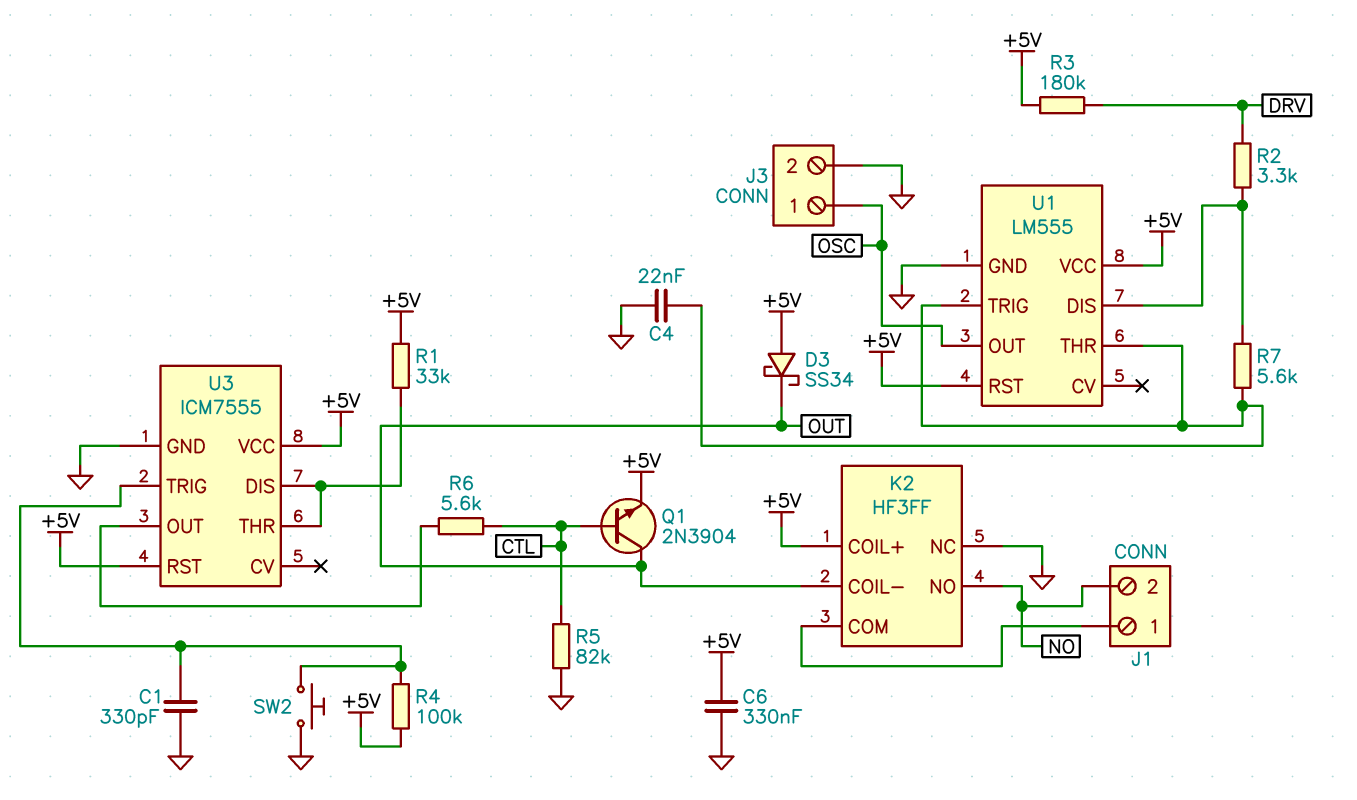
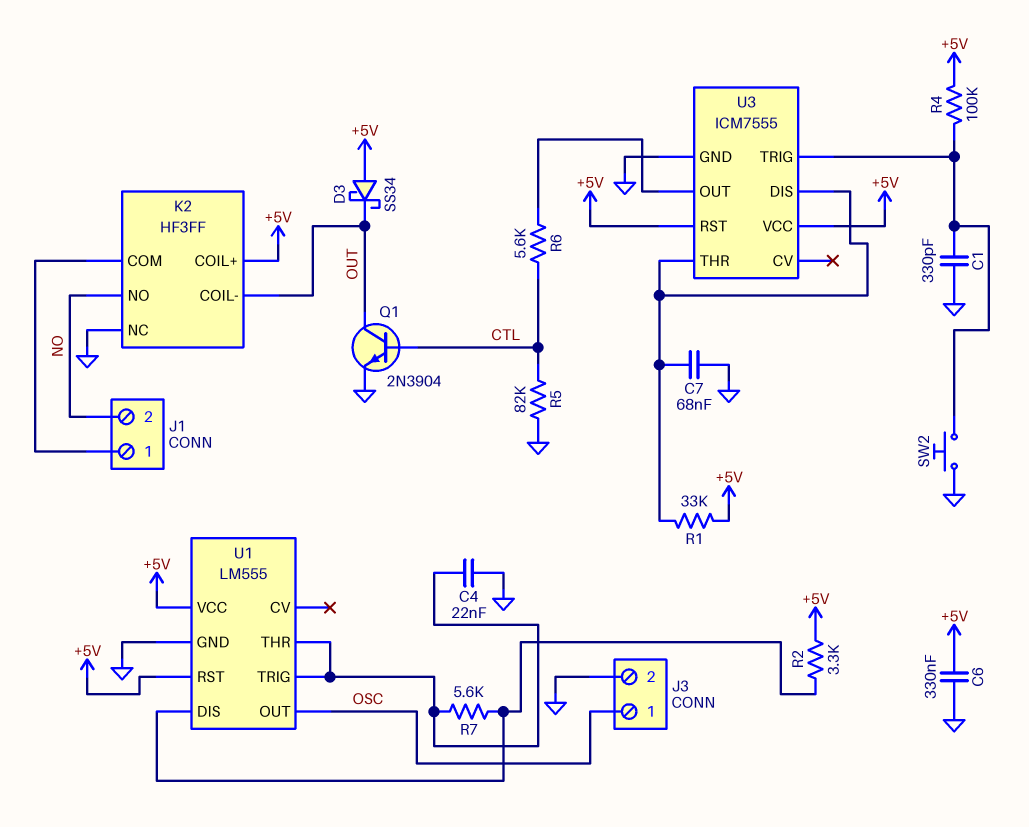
C7: none -> 68nF (GND, U3/DIS)
Q1: NPN 2N3904 (B CTL, C OUT, E +5V) -> NPN 2N3904 (B CTL, C OUT, E GND)
R2: 3.3k (DRV, U1/DIS) -> 3.3k (+5V, U1/DIS)
R3: 180k (+5V, DRV) -> none

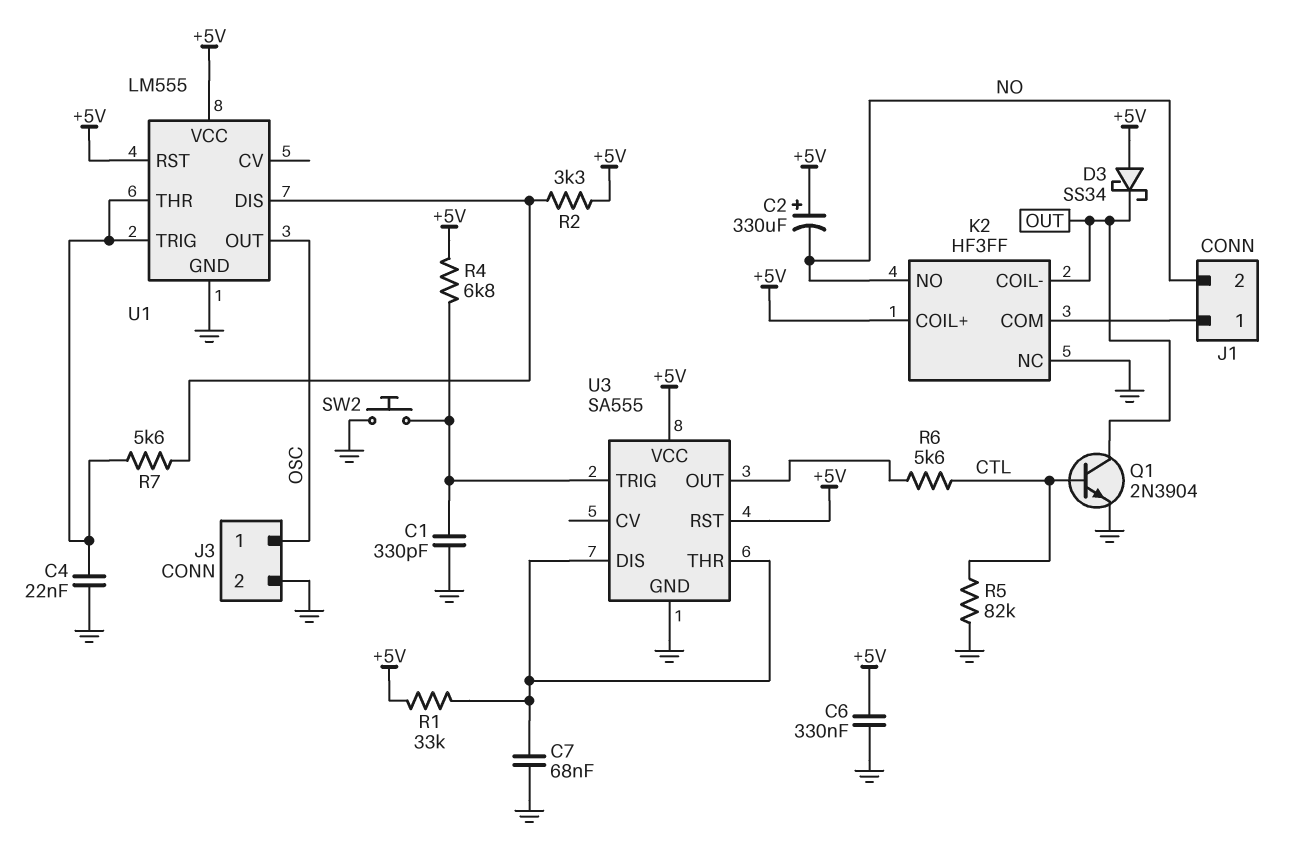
C2: none -> 330uF (plus +5V, minus NO)
R4: 100k (+5V, U3/TRIG) -> 6.8k (+5V, U3/TRIG)
U3: ICM7555 -> SA555

